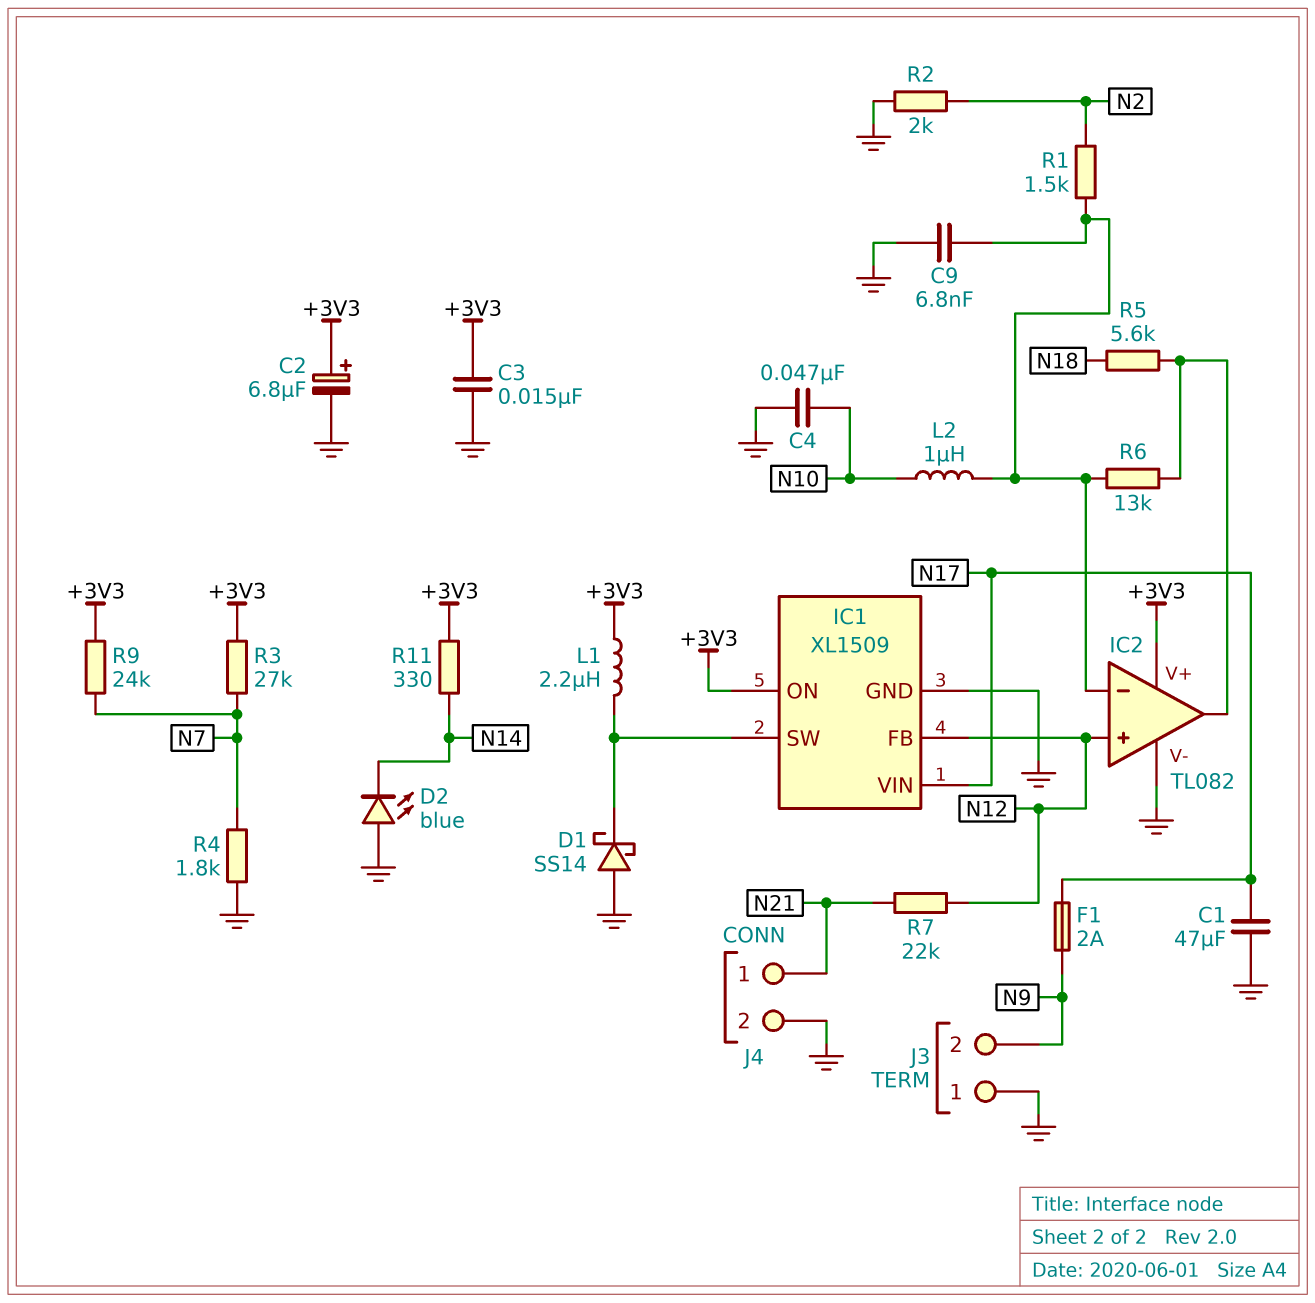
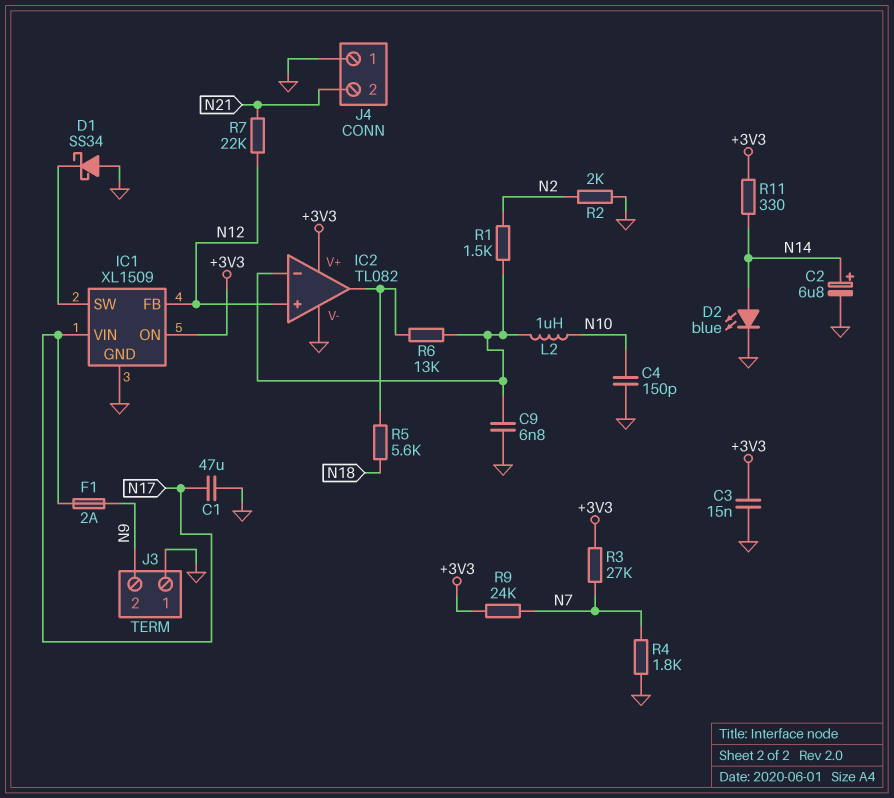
C2: 6.8uF (plus +3V3, minus GND) -> 6.8uF (plus N14, minus GND)
C4: 47nF (GND, N10) -> 150pF (GND, N10)
D1: schottky SS14 (A GND, K IC1/SW) -> schottky SS34 (A GND, K IC1/SW)
D2: LED blue (A GND, K N14) -> LED blue (A N14, K GND)
J4 pin 1: N21 -> GND
J4 pin 2: GND -> N21
L1: 2.2uH (+3V3, IC1/SW) -> none

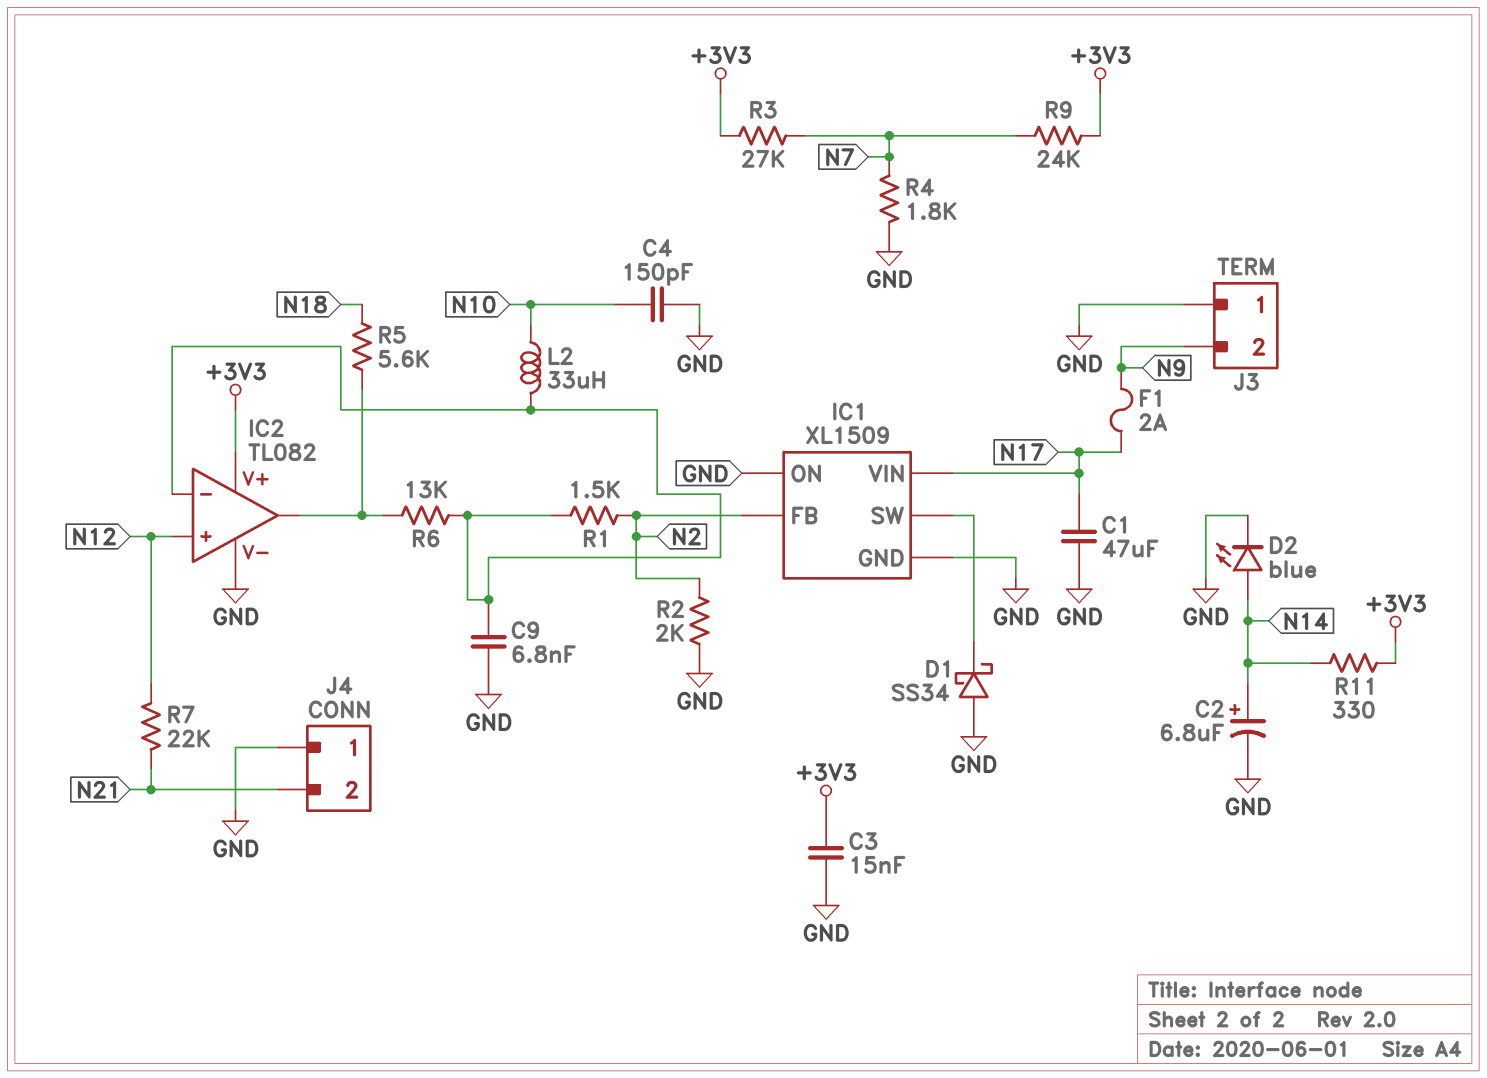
IC1 pin FB: N12 -> N2
IC1 pin ON: +3V3 -> GND
L2: 1uH (IC2/in-, N10) -> 33uH (IC2/in-, N10)

